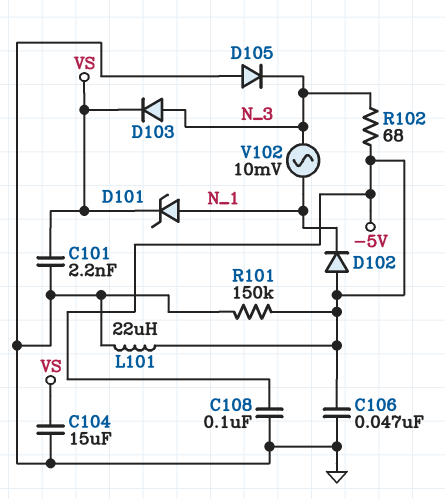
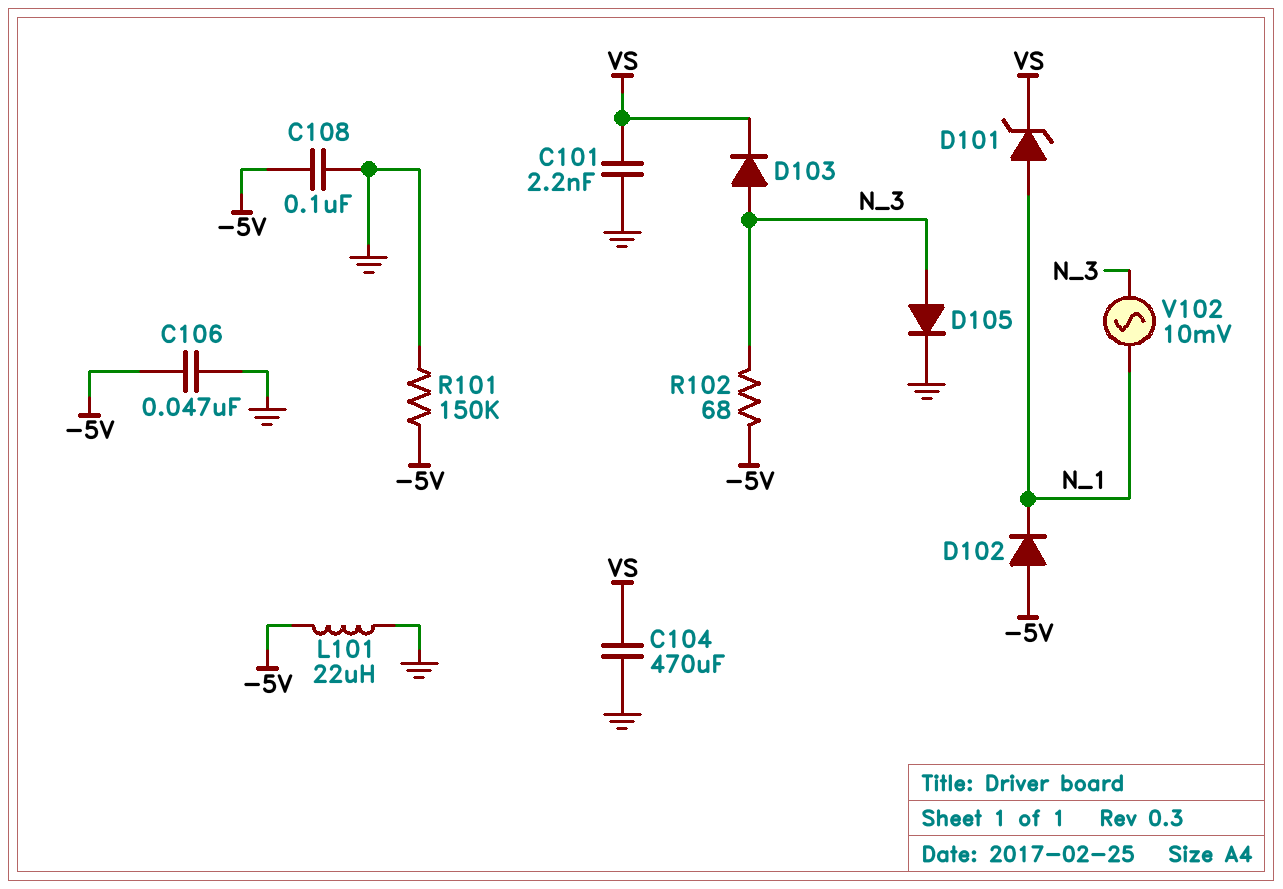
C104: 15uF (GND, VS) -> 470uF (GND, VS)
D105: diode (A GND, K N_3) -> diode (A N_3, K GND)

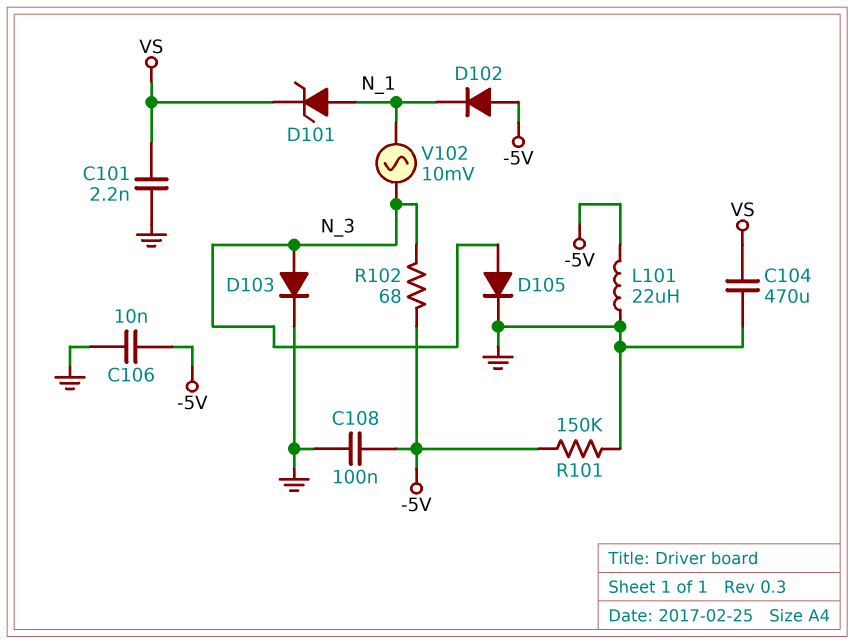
C106: 47nF (-5V, GND) -> 10nF (-5V, GND)
D103: diode (A N_3, K VS) -> diode (A N_3, K GND)

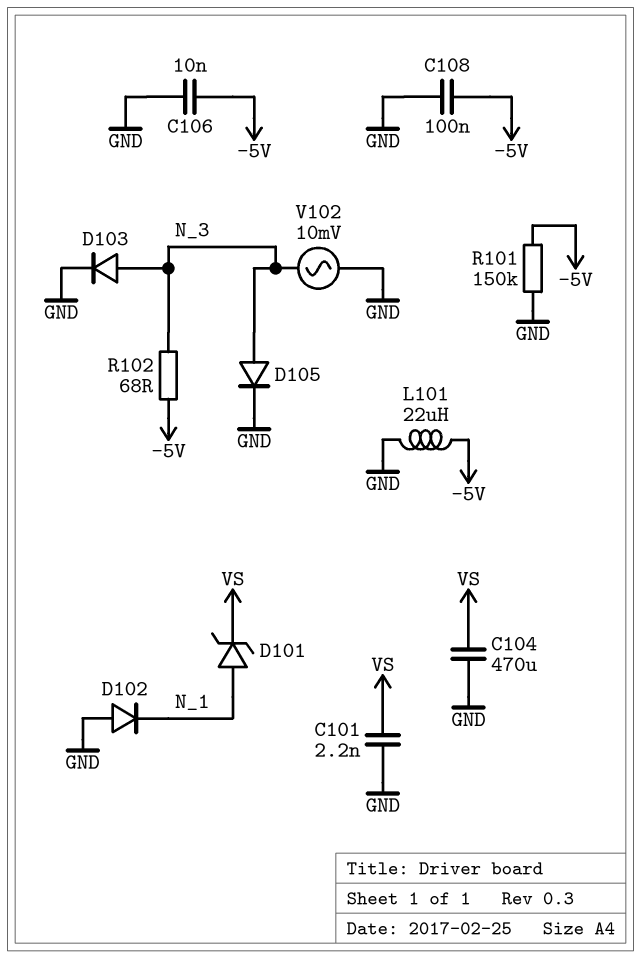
D102: diode (A -5V, K N_1) -> diode (A GND, K N_1)
V102: AC 10mV (N_1, N_3) -> AC 10mV (GND, N_3)

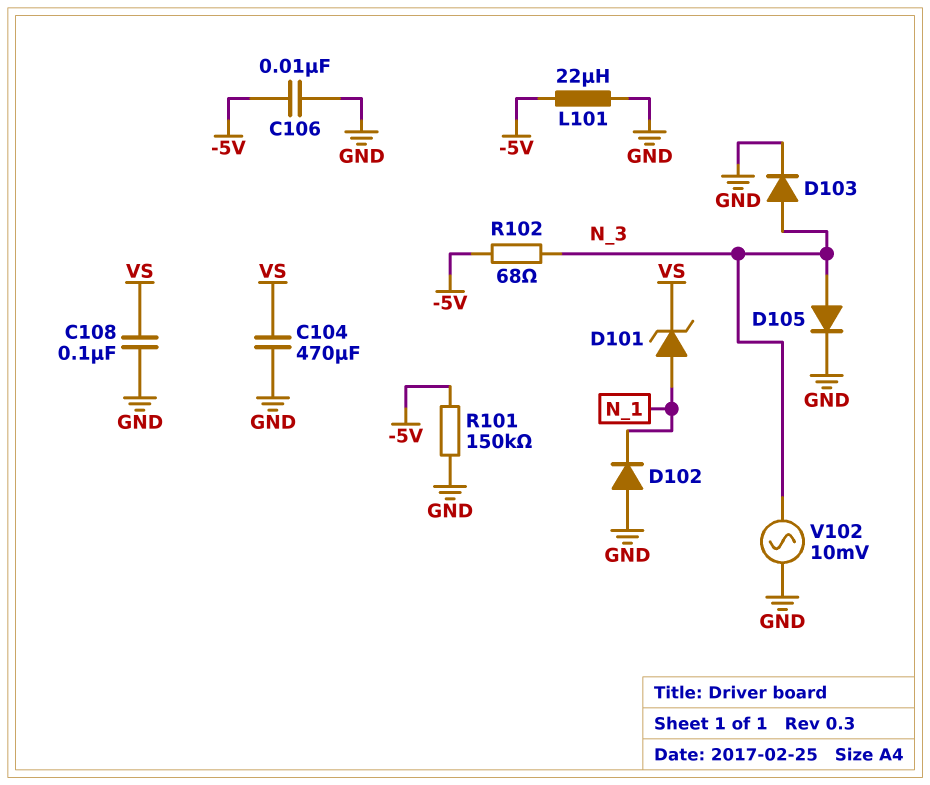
C101: 2.2nF (GND, VS) -> none
C108: 100nF (-5V, GND) -> 100nF (GND, VS)

